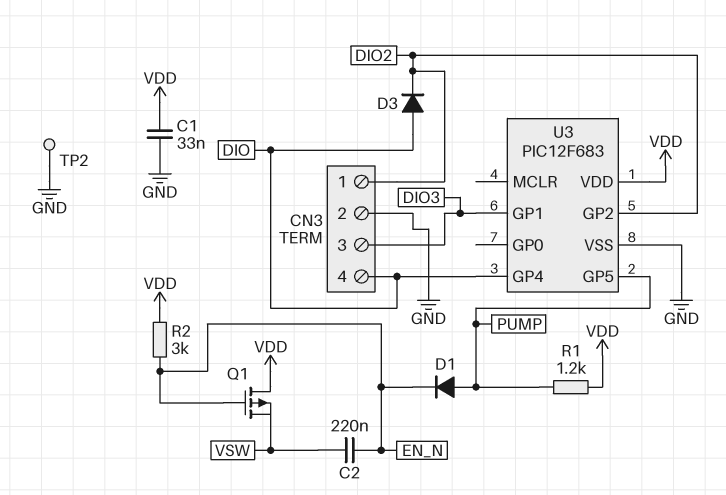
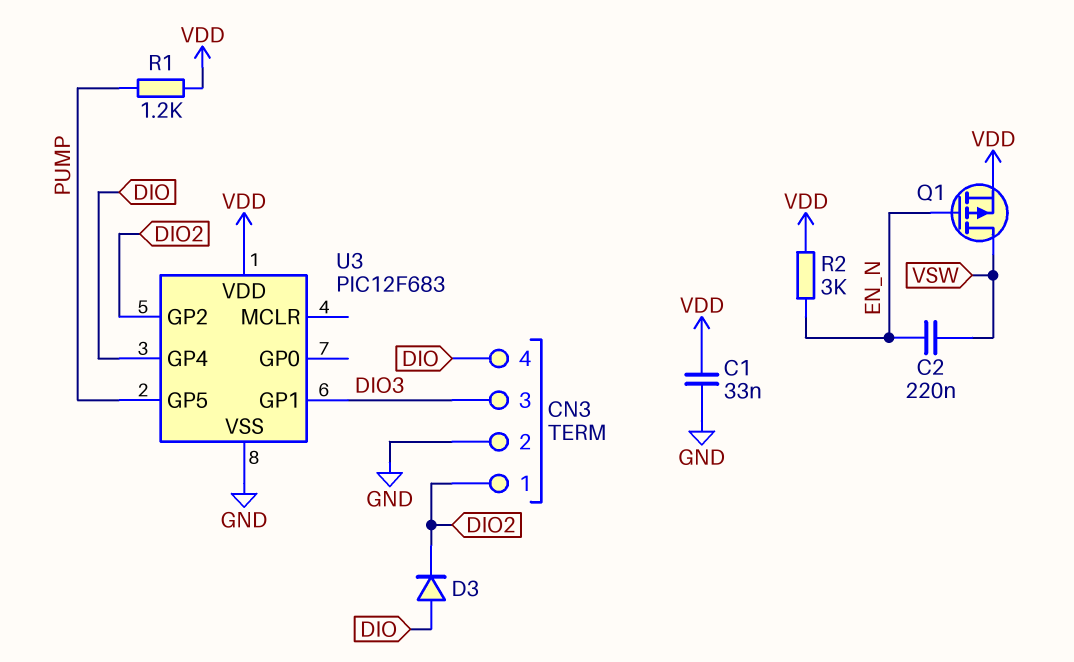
D1: diode (A PUMP, K EN_N) -> none
Q1: PMOS (G EN_N, D VDD, S VSW) -> PMOS (G EN_N, D VSW, S VDD)
TP2: test point (GND) -> none

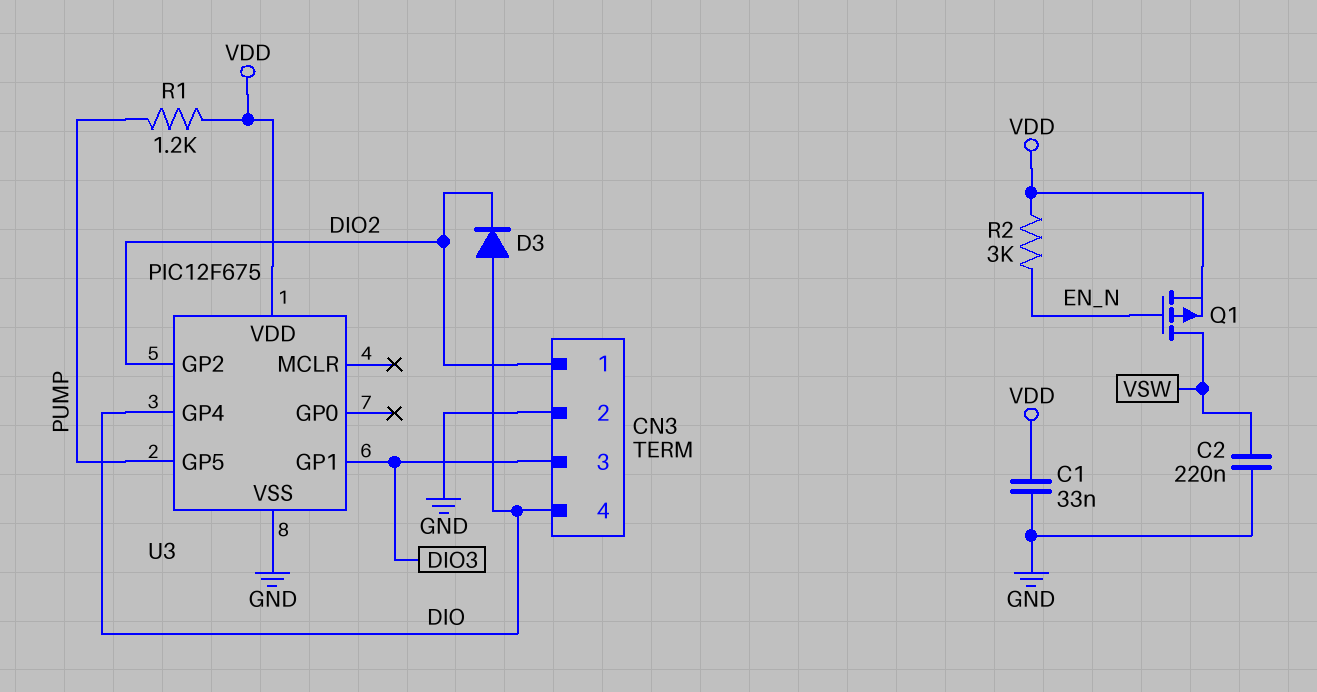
C2: 220nF (EN_N, VSW) -> 220nF (GND, VSW)
U3: PIC12F683 -> PIC12F675

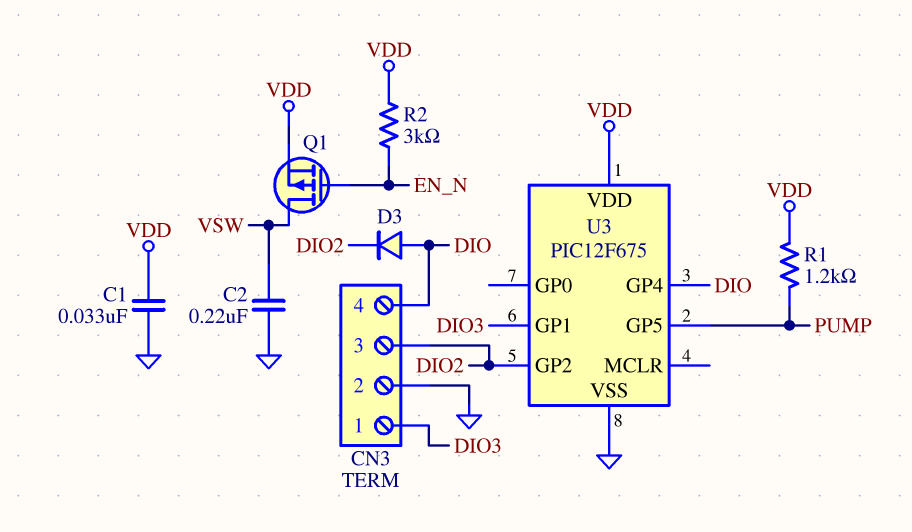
CN3 pin 1: DIO2 -> DIO3
CN3 pin 3: DIO3 -> DIO2

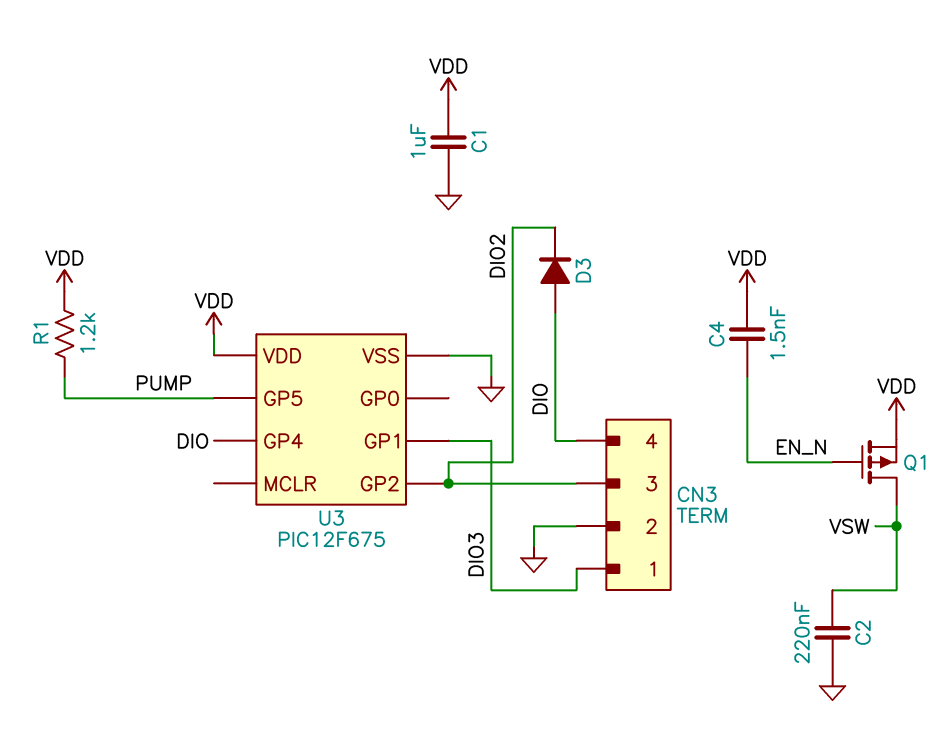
C1: 33nF (GND, VDD) -> 1uF (GND, VDD)
C4: none -> 1.5nF (EN_N, VDD)
R2: 3k (EN_N, VDD) -> none

